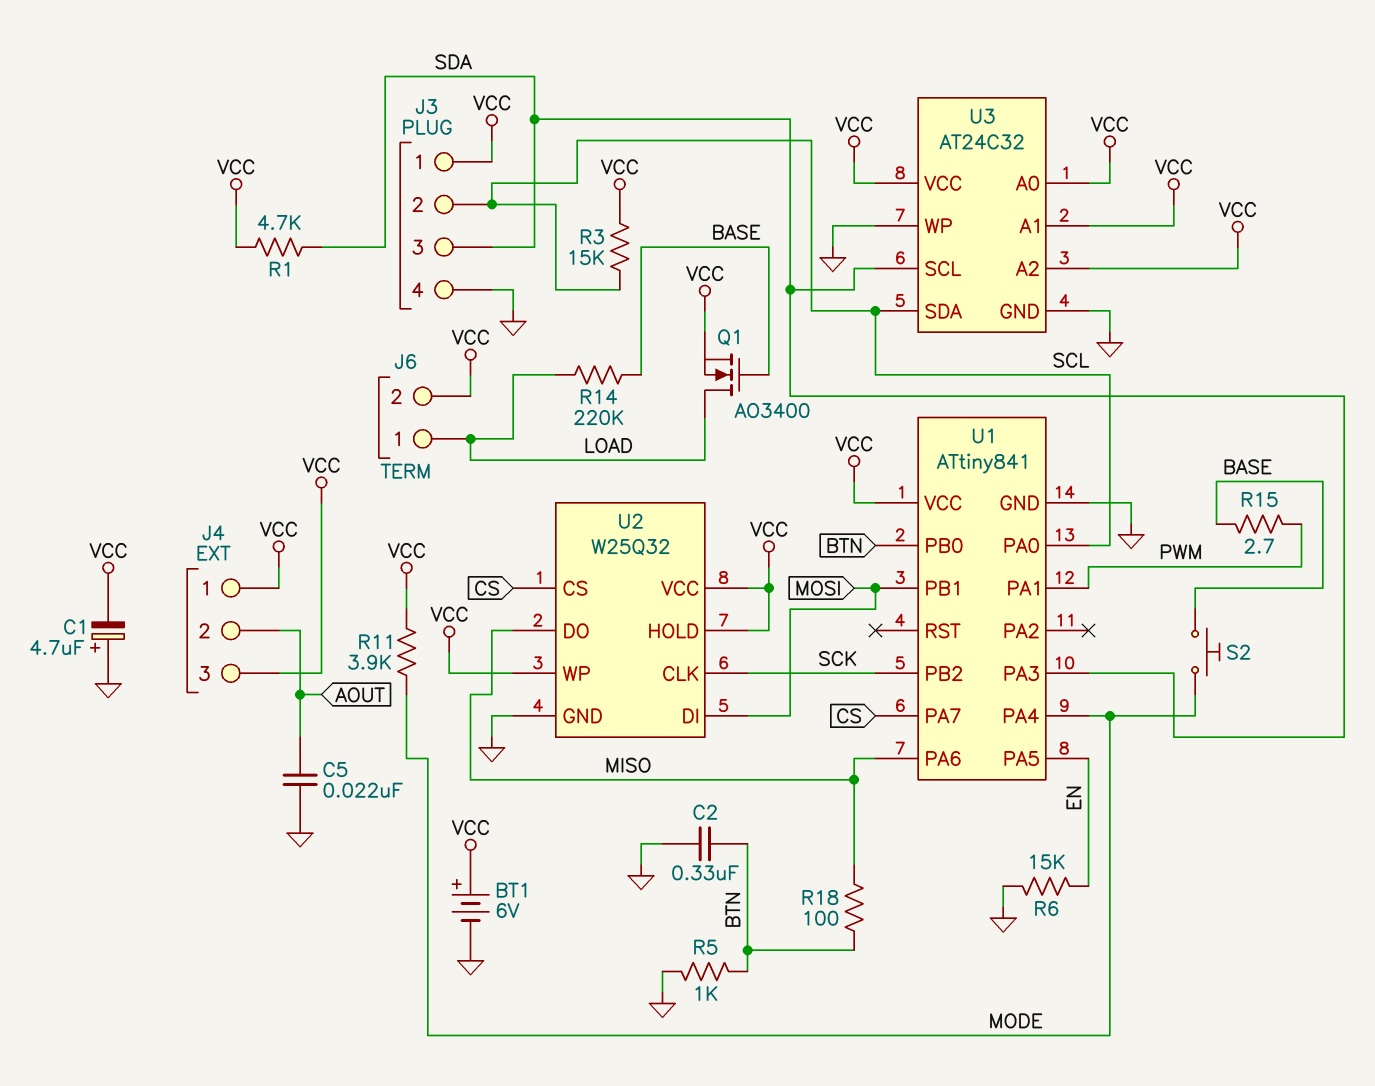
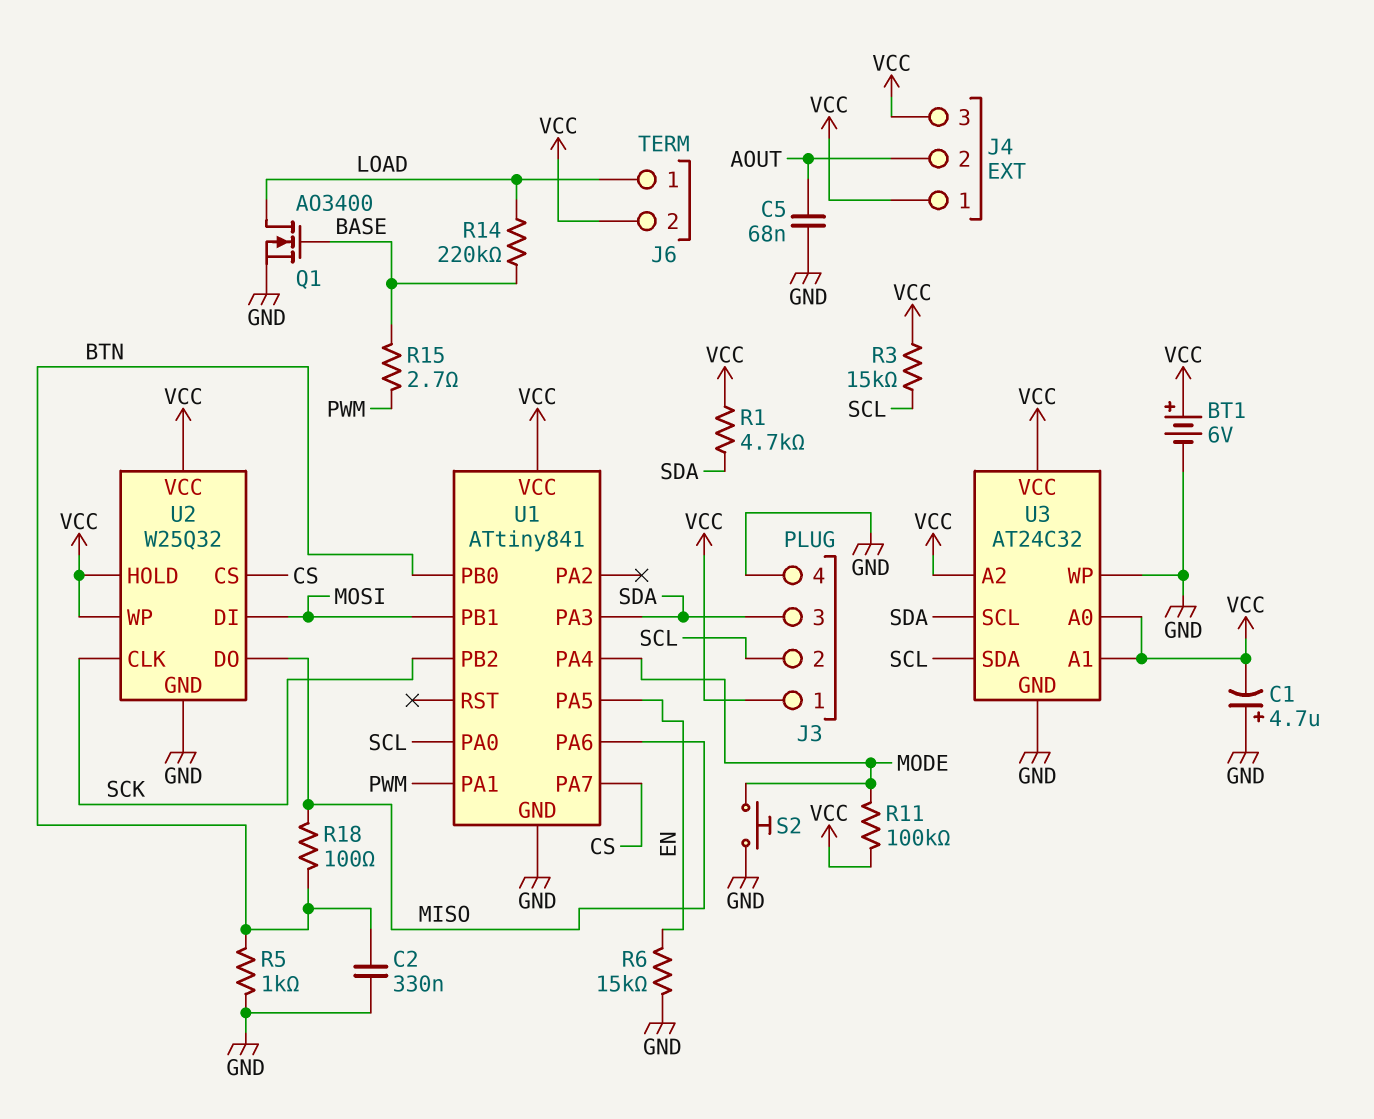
C5: 22nF (AOUT, GND) -> 68nF (AOUT, GND)
Q1: NMOS AO3400 (G BASE, D LOAD, S VCC) -> NMOS AO3400 (G BASE, D LOAD, S GND)
R11: 3.9k (MODE, VCC) -> 100k (MODE, VCC)
S2: button (BASE, MODE) -> button (GND, MODE)

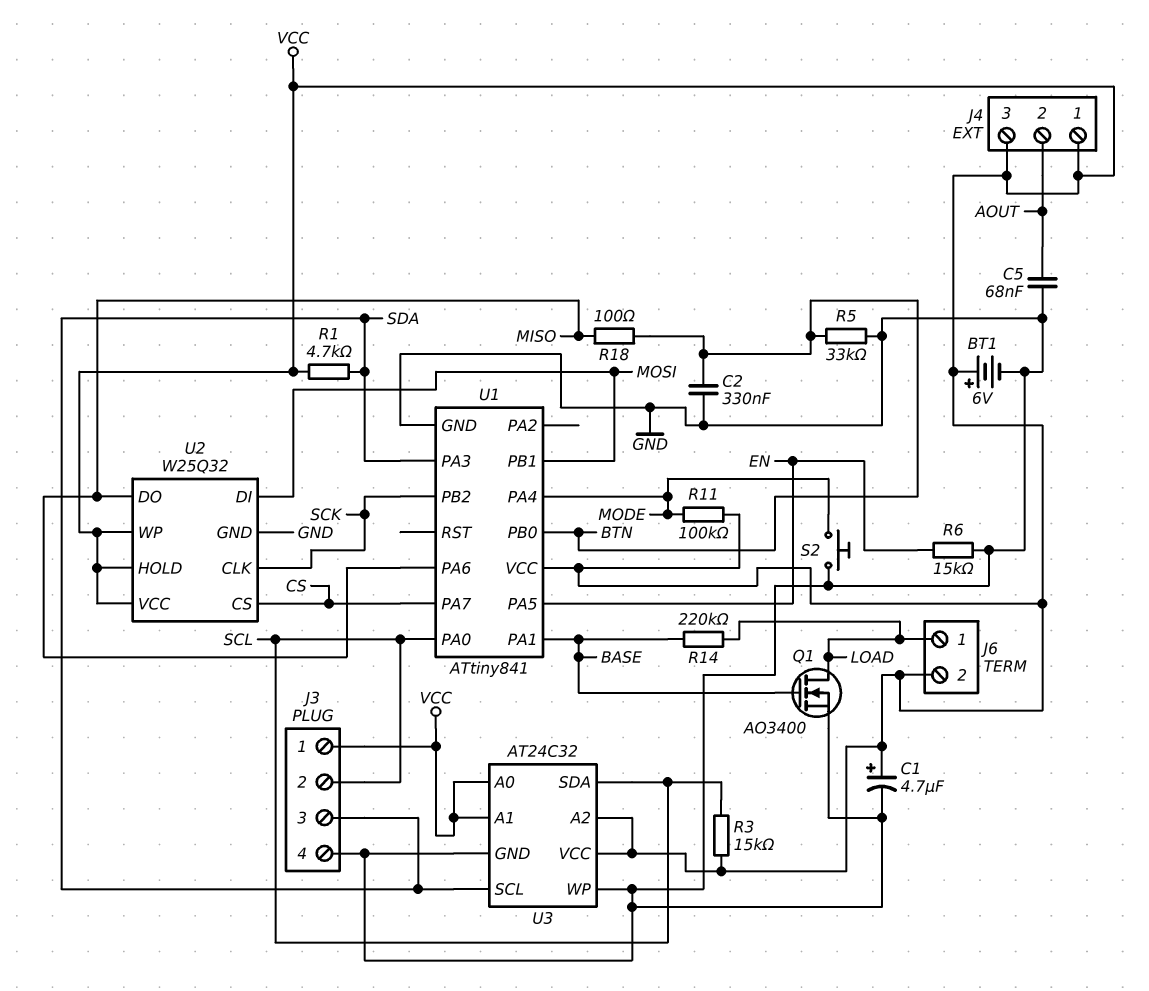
C1: 4.7uF (plus GND, minus VCC) -> 4.7uF (plus VCC, minus GND)
R5: 1k (BTN, GND) -> 33k (BTN, GND)
R15: 2.7 (BASE, PWM) -> none
U1 pin PA1: PWM -> BASE

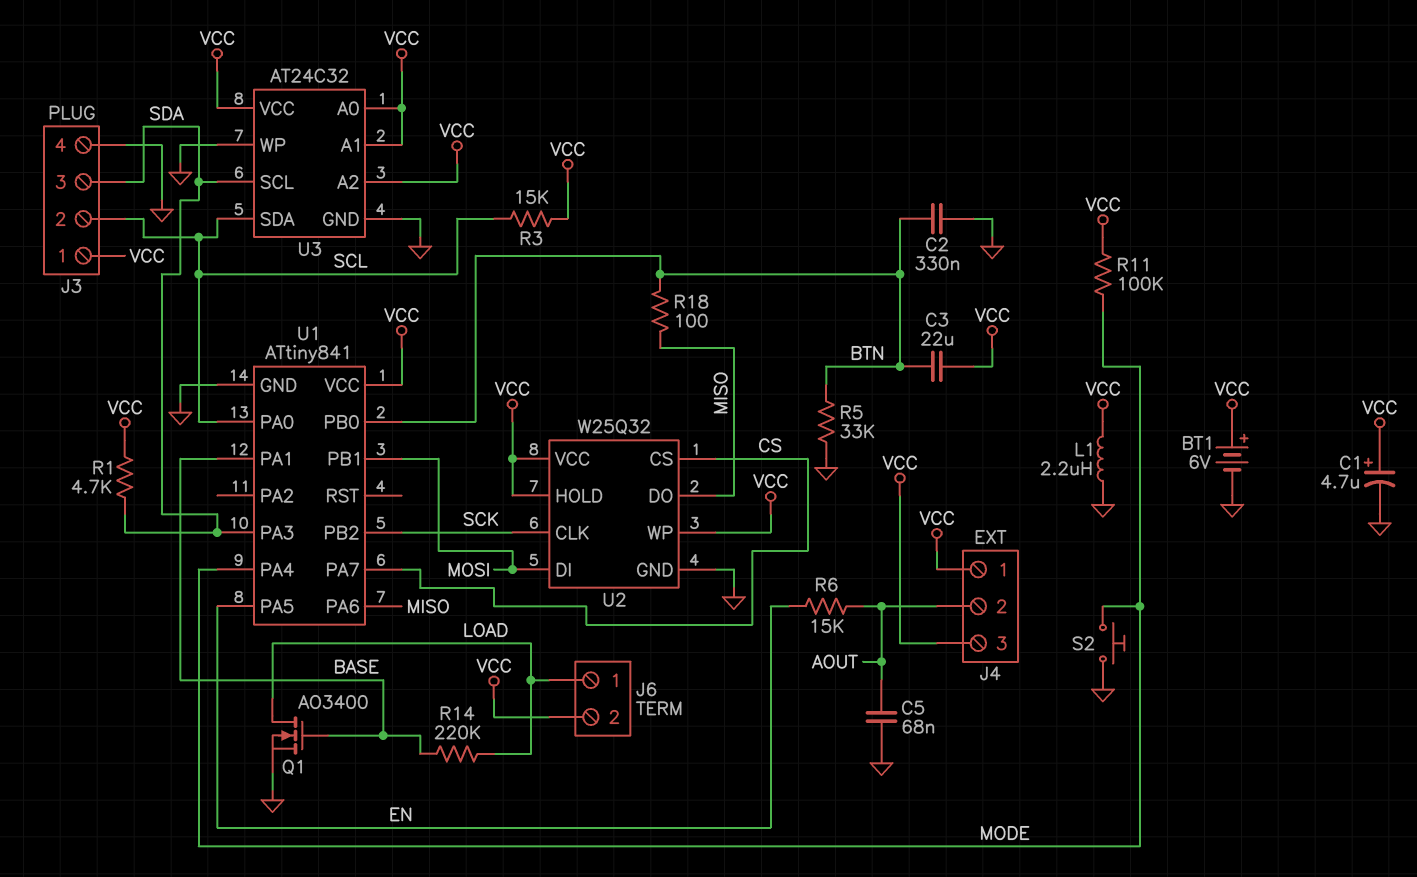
C3: none -> 22uF (BTN, VCC)
L1: none -> 2.2uH (GND, VCC)
R6: 15k (EN, GND) -> 15k (AOUT, EN)

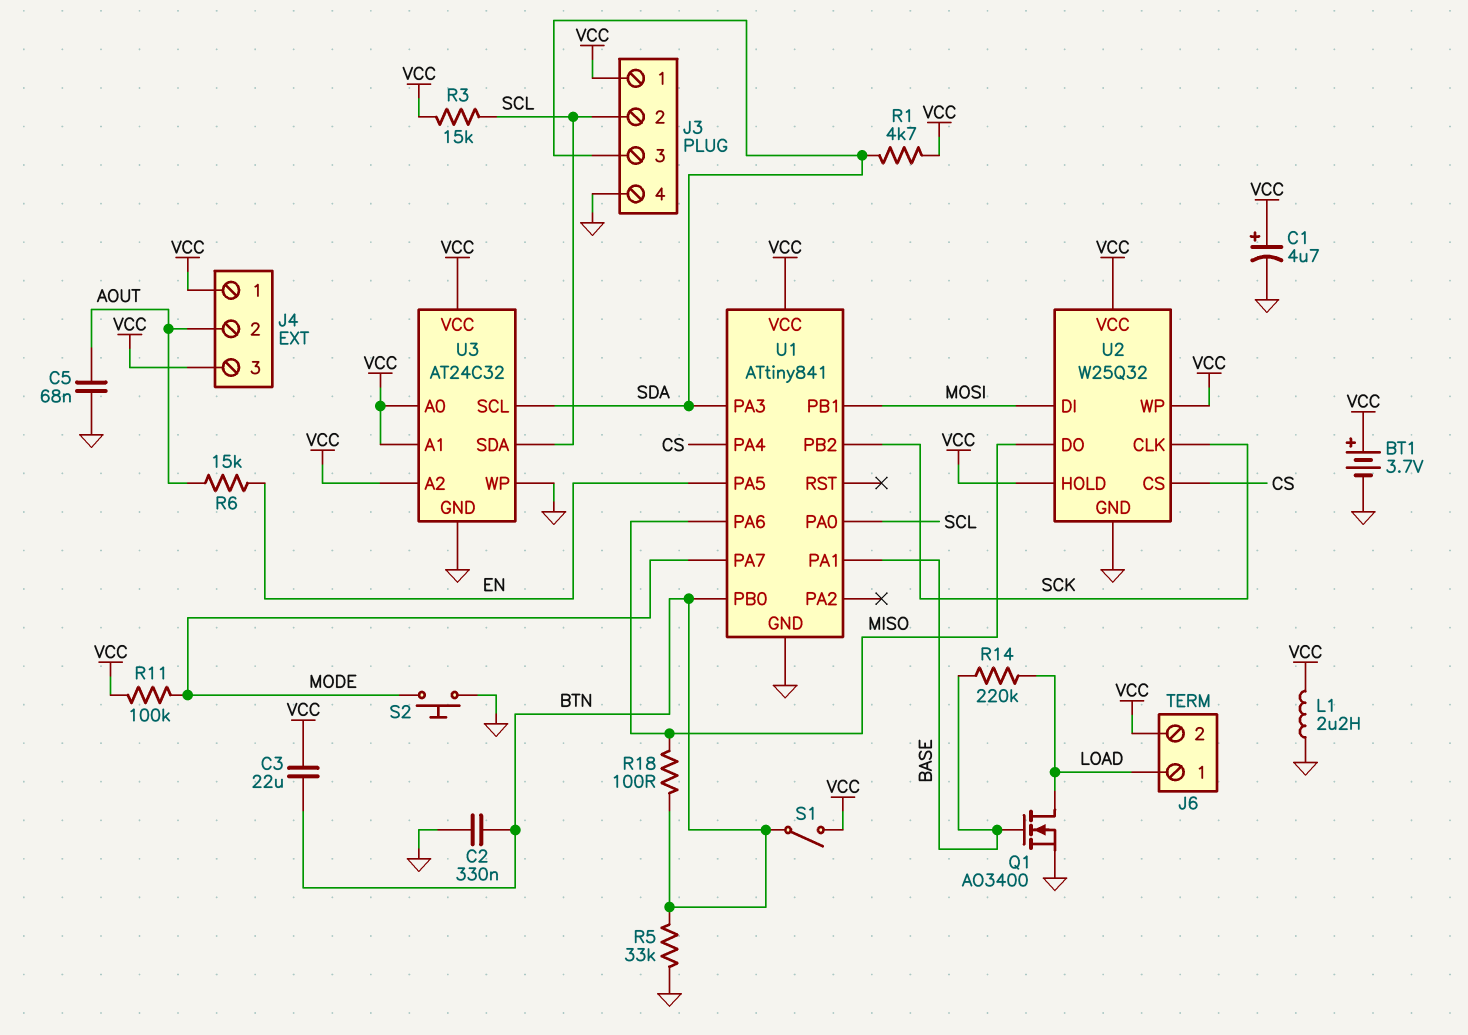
BT1: 6V (plus VCC, minus GND) -> 3.7V (plus VCC, minus GND)
S1: none -> switch (BTN, VCC)
U1 pin PA4: MODE -> CS
U1 pin PA7: CS -> MODE

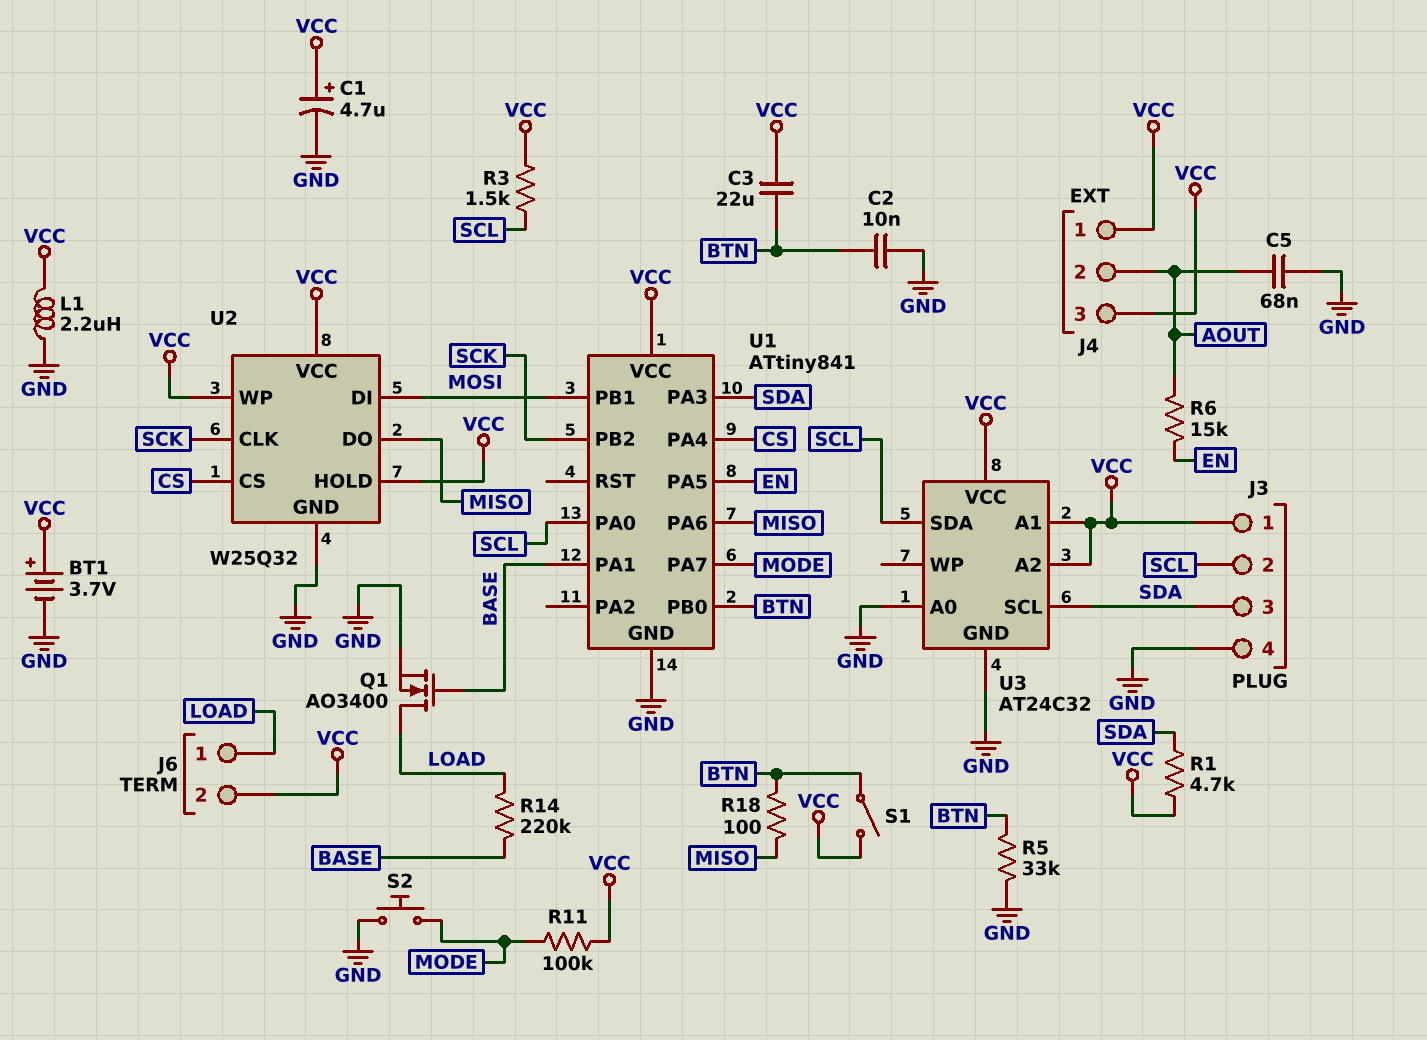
C2: 330nF (BTN, GND) -> 10nF (BTN, GND)
R3: 15k (SCL, VCC) -> 1.5k (SCL, VCC)
U3 pin A0: VCC -> GND
U3 pin WP: GND -> none

